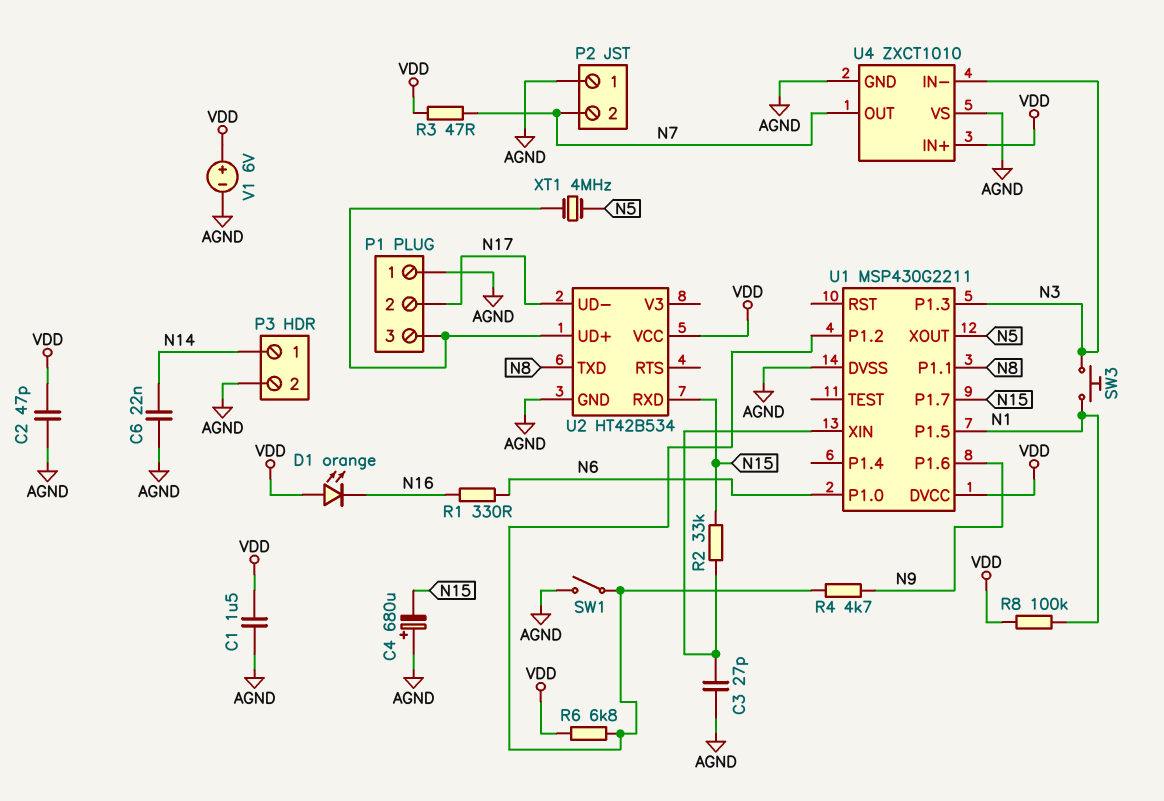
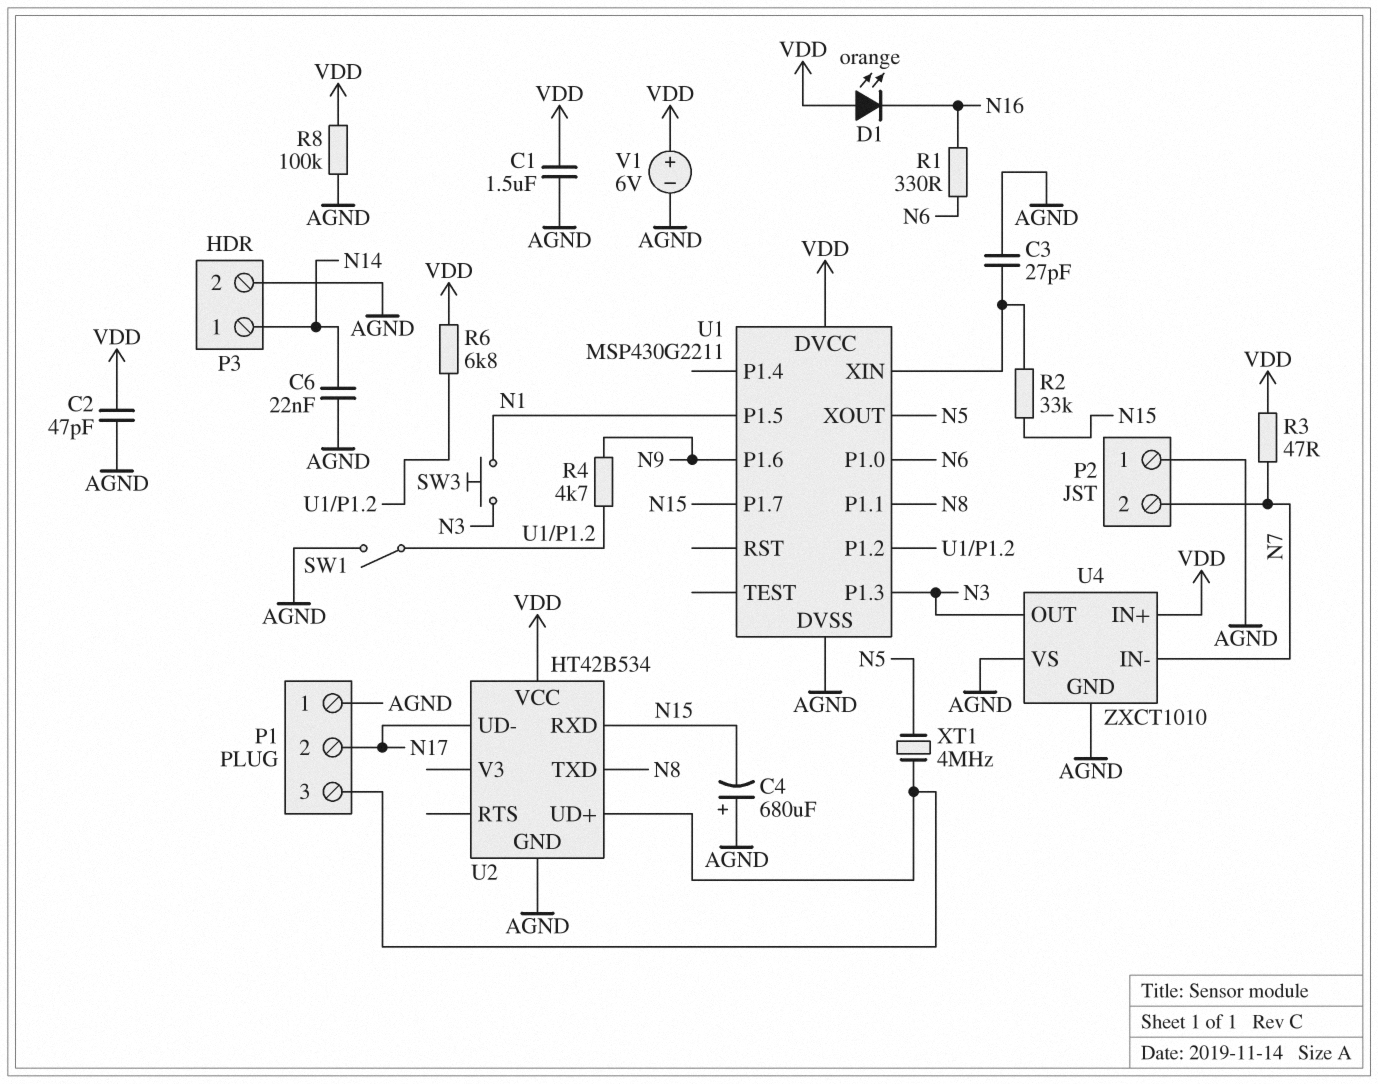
R8: 100k (N1, VDD) -> 100k (AGND, VDD)
U4 pin IN-: N3 -> N7
U4 pin OUT: N7 -> N3

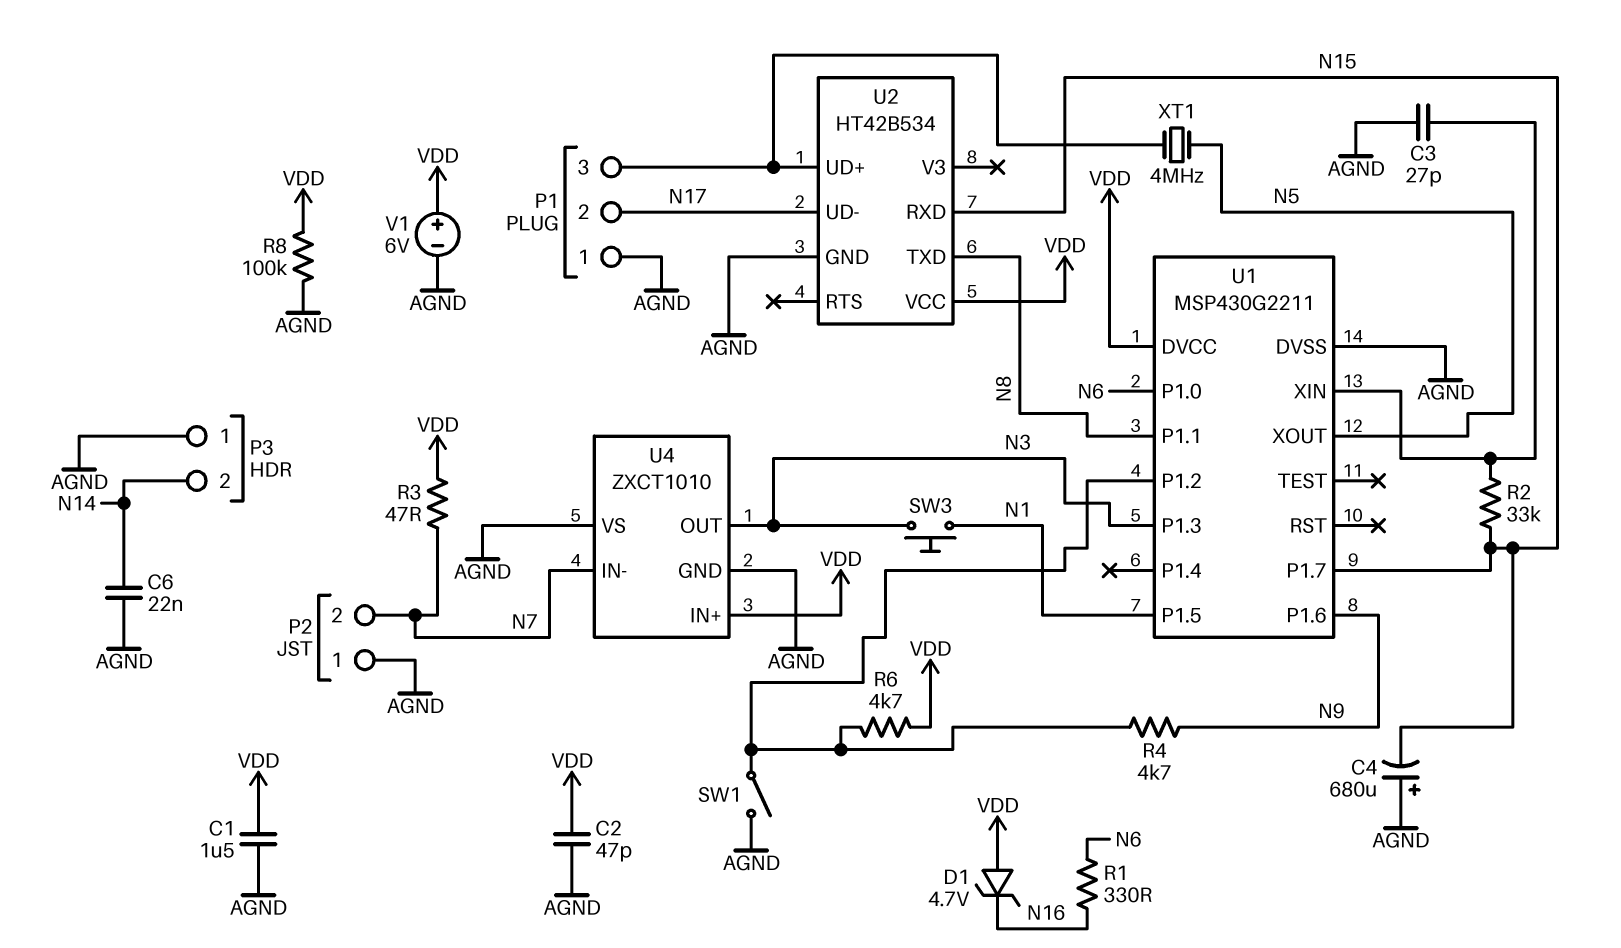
D1: LED orange (A VDD, K N16) -> zener 4.7V (A VDD, K N16)
P3 pin 1: N14 -> AGND
P3 pin 2: AGND -> N14
R6: 6.8k (U1/P1.2, VDD) -> 4.7k (U1/P1.2, VDD)

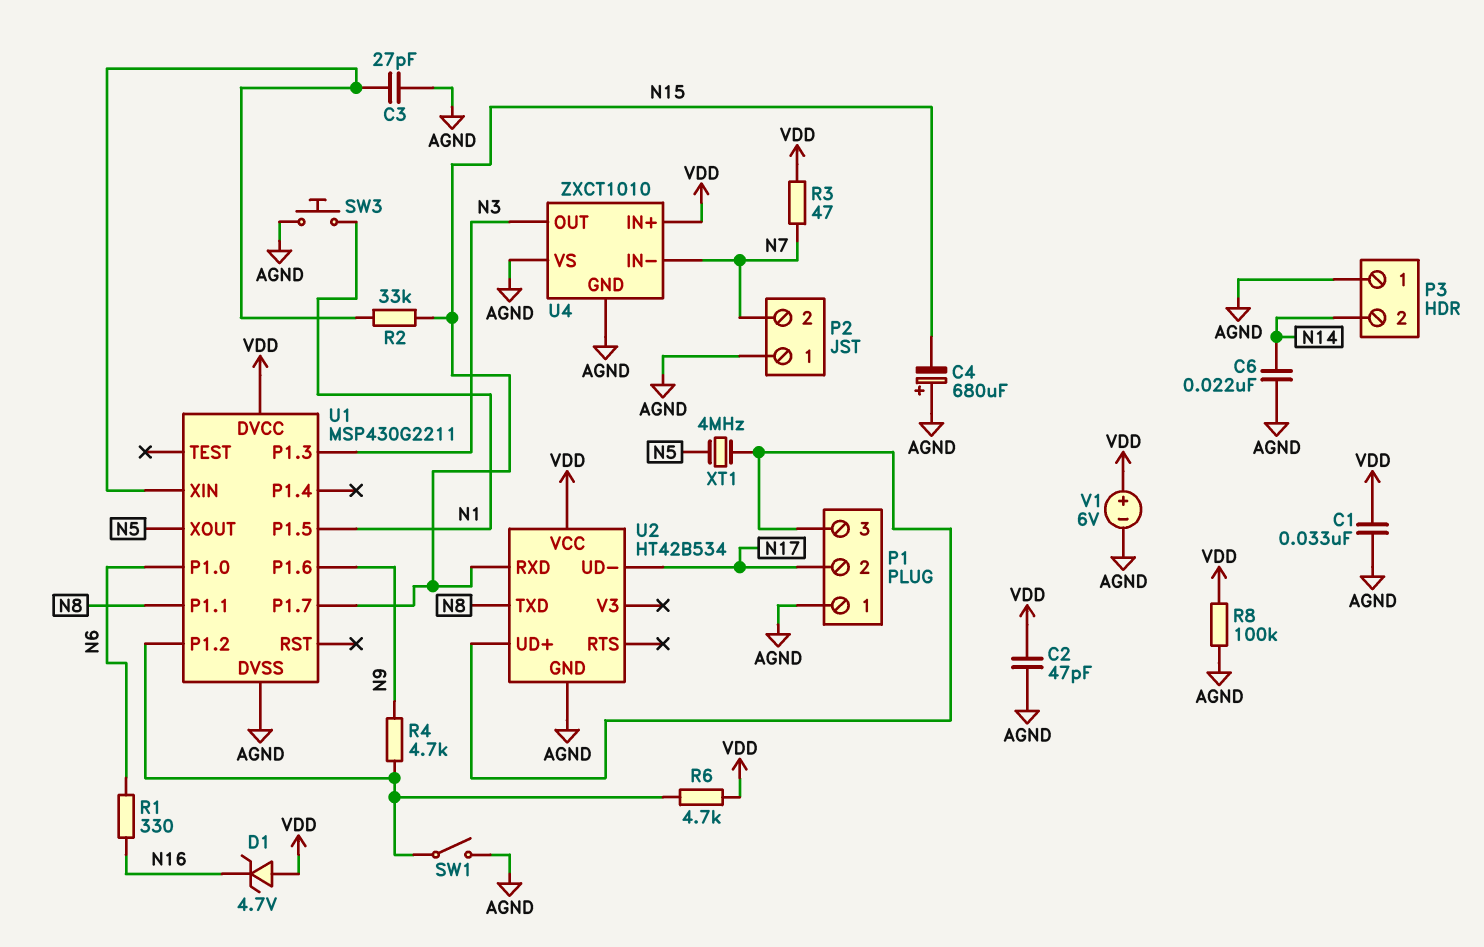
C1: 1.5uF (AGND, VDD) -> 33nF (AGND, VDD)
SW3: button (N1, N3) -> button (AGND, N1)

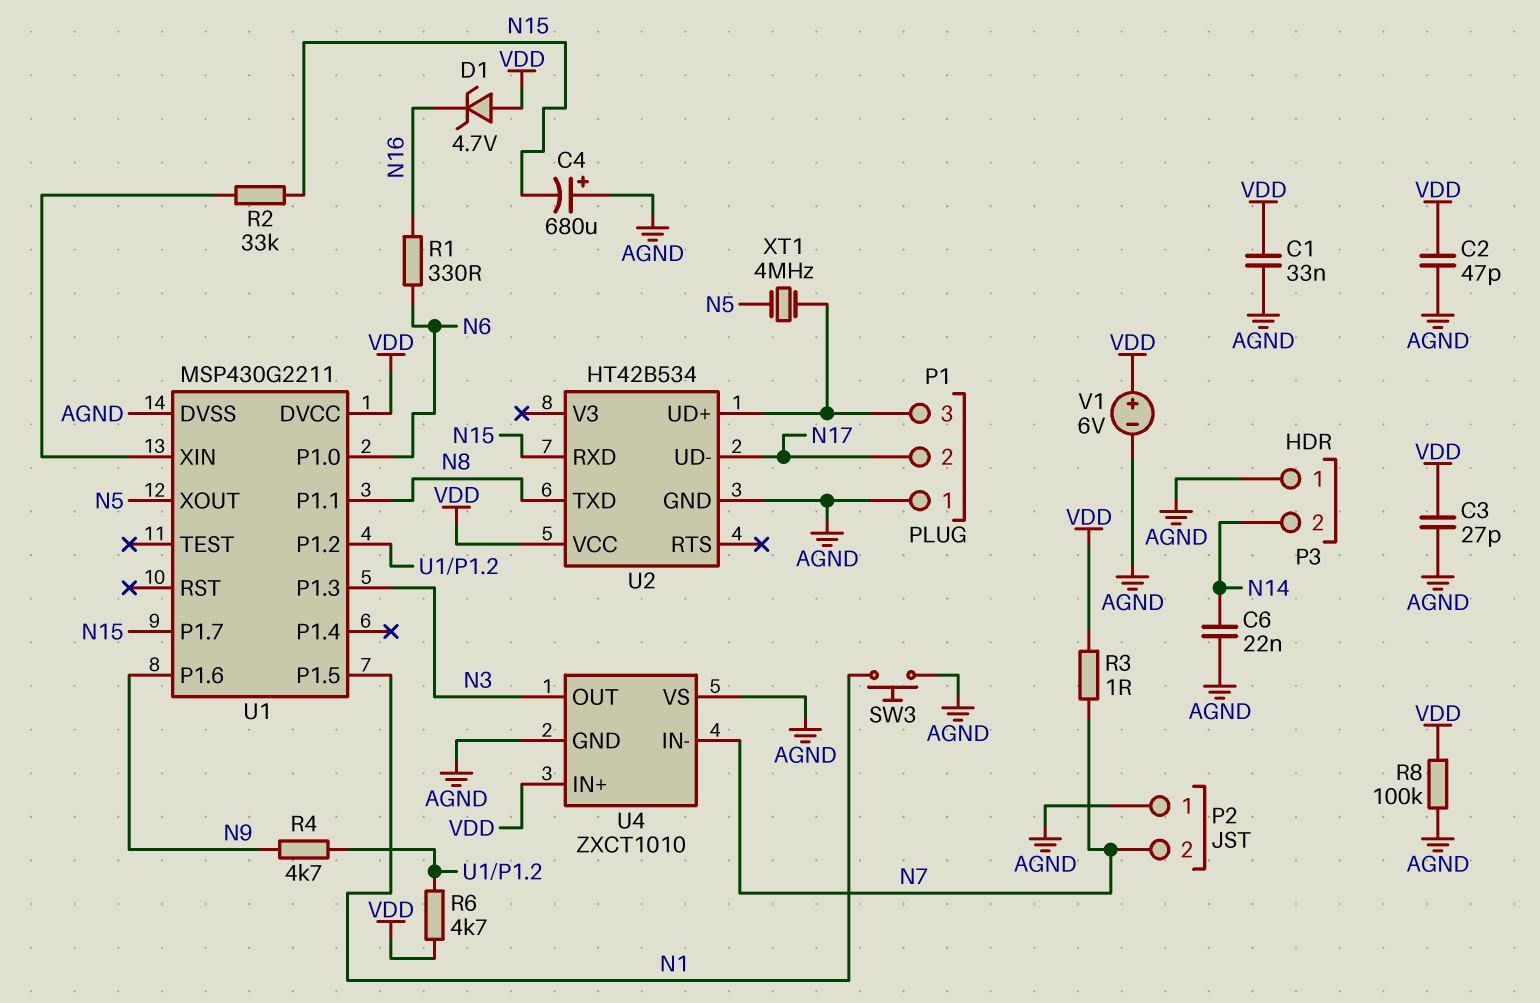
C3: 27pF (AGND, U1/XIN) -> 27pF (AGND, VDD)
R3: 47 (N7, VDD) -> 1 (N7, VDD)
SW1: switch (AGND, U1/P1.2) -> none

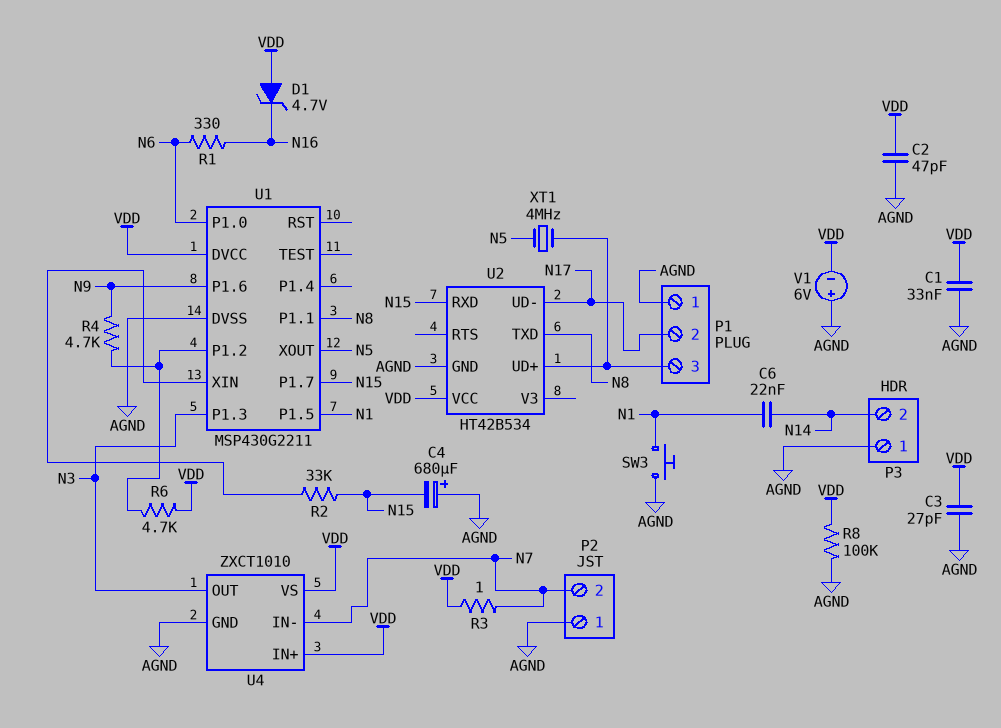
C6: 22nF (AGND, N14) -> 22nF (N1, N14)
U4 pin VS: AGND -> VDD
V1: 6V (plus VDD, minus AGND) -> 6V (plus AGND, minus VDD)

